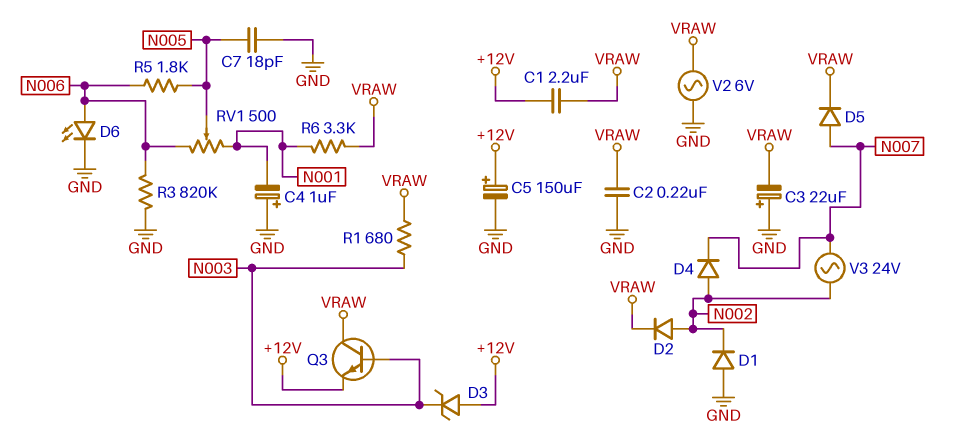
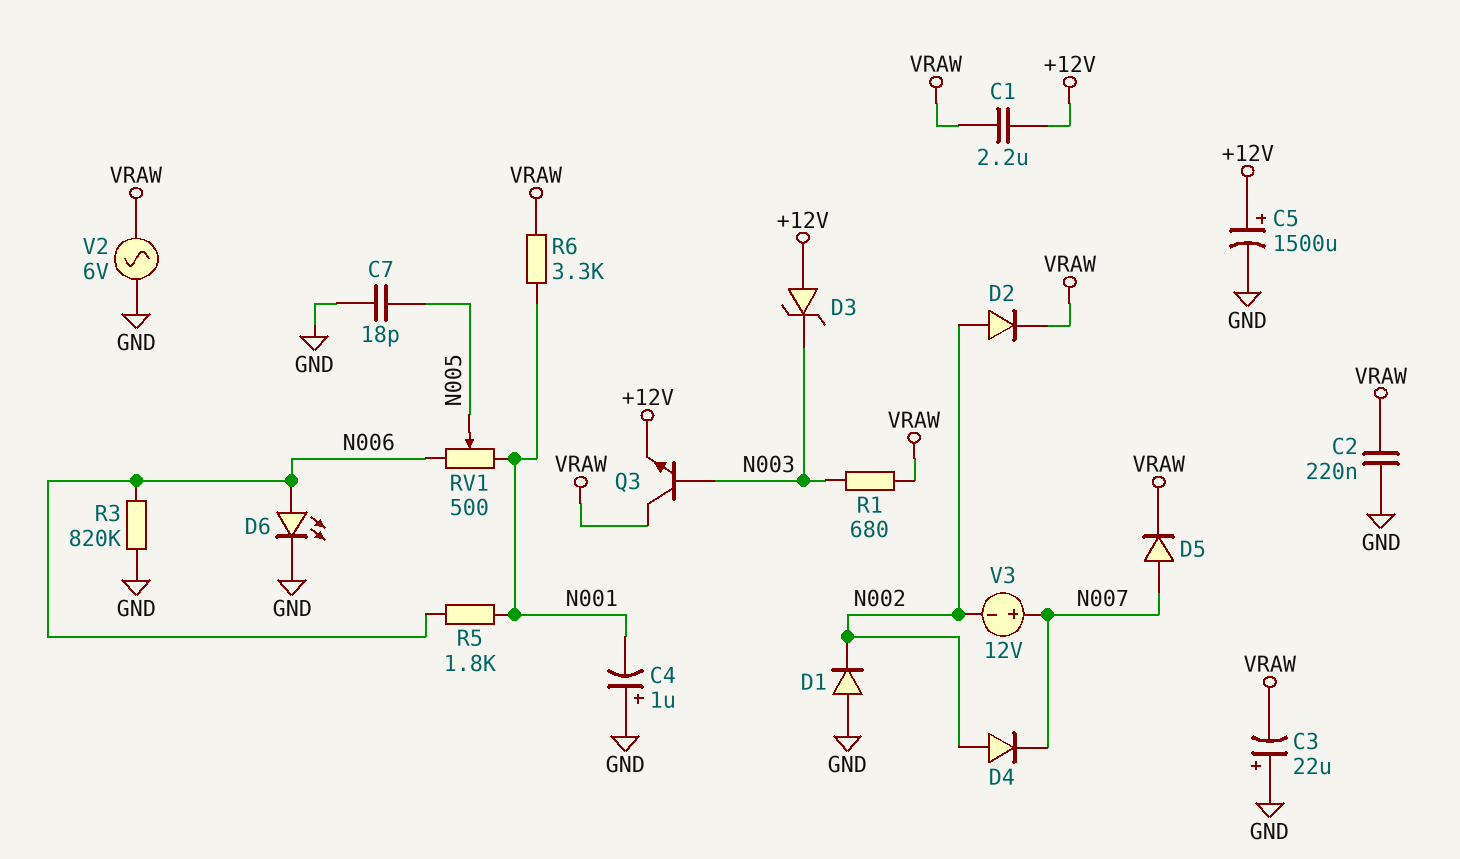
C5: 150uF (plus +12V, minus GND) -> 1500uF (plus +12V, minus GND)
R5: 1.8k (N005, N006) -> 1.8k (N001, N006)
V3: AC 24V (N002, N007) -> 12V (plus N007, minus N002)

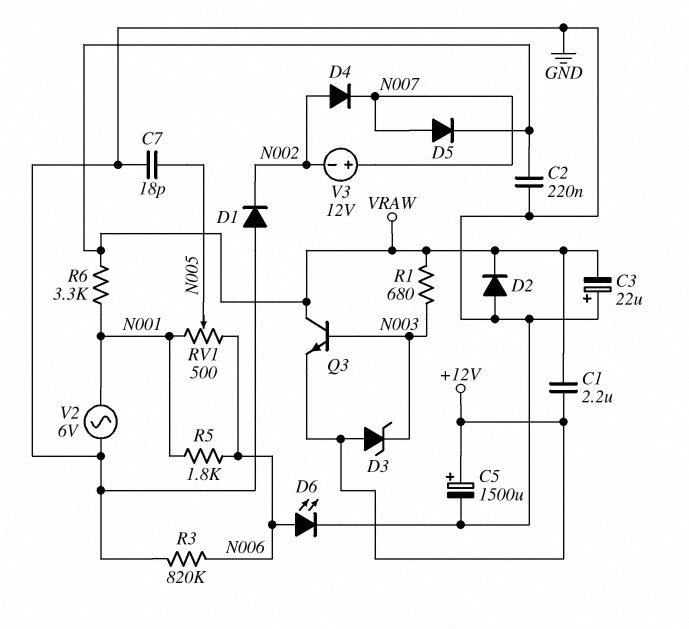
C4: 1uF (plus GND, minus N001) -> none
D2: diode (A N002, K VRAW) -> diode (A GND, K VRAW)
V2: AC 6V (GND, VRAW) -> AC 6V (GND, N001)

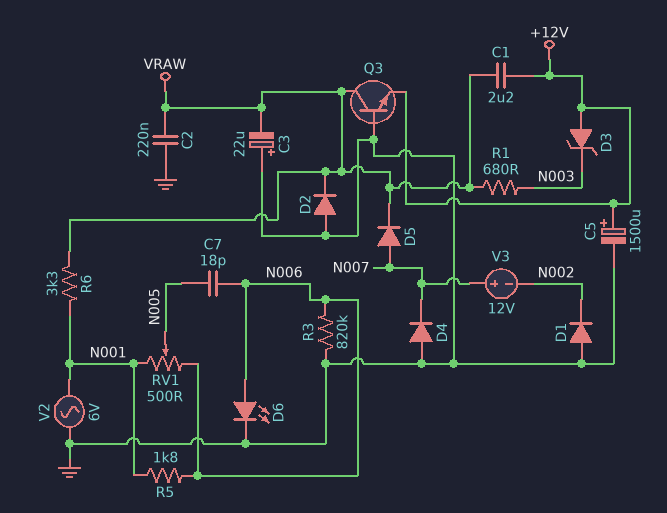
C7: 18pF (GND, N005) -> 18pF (N005, N006)
D4: diode (A N002, K N007) -> diode (A GND, K N007)
Q3: NPN (B N003, C VRAW, E +12V) -> NPN (B GND, C VRAW, E +12V)

